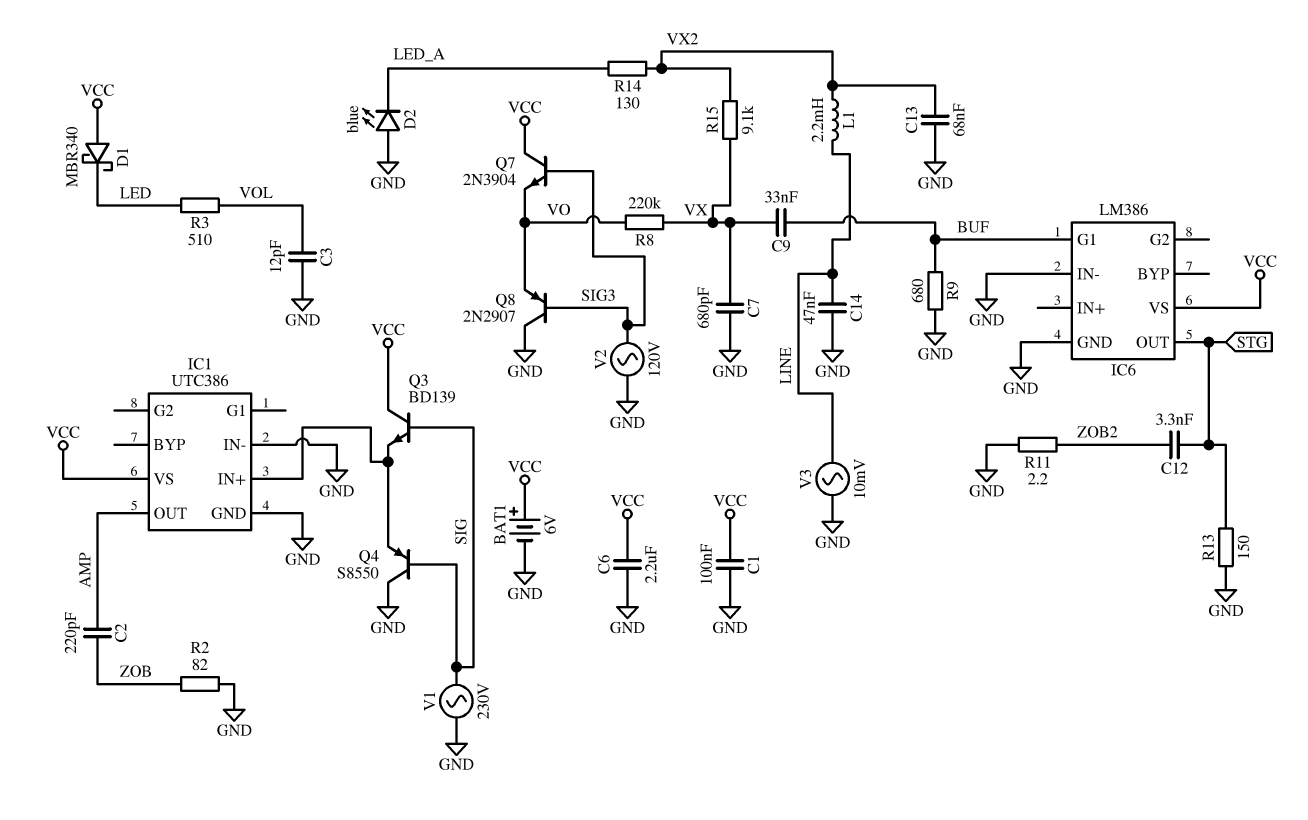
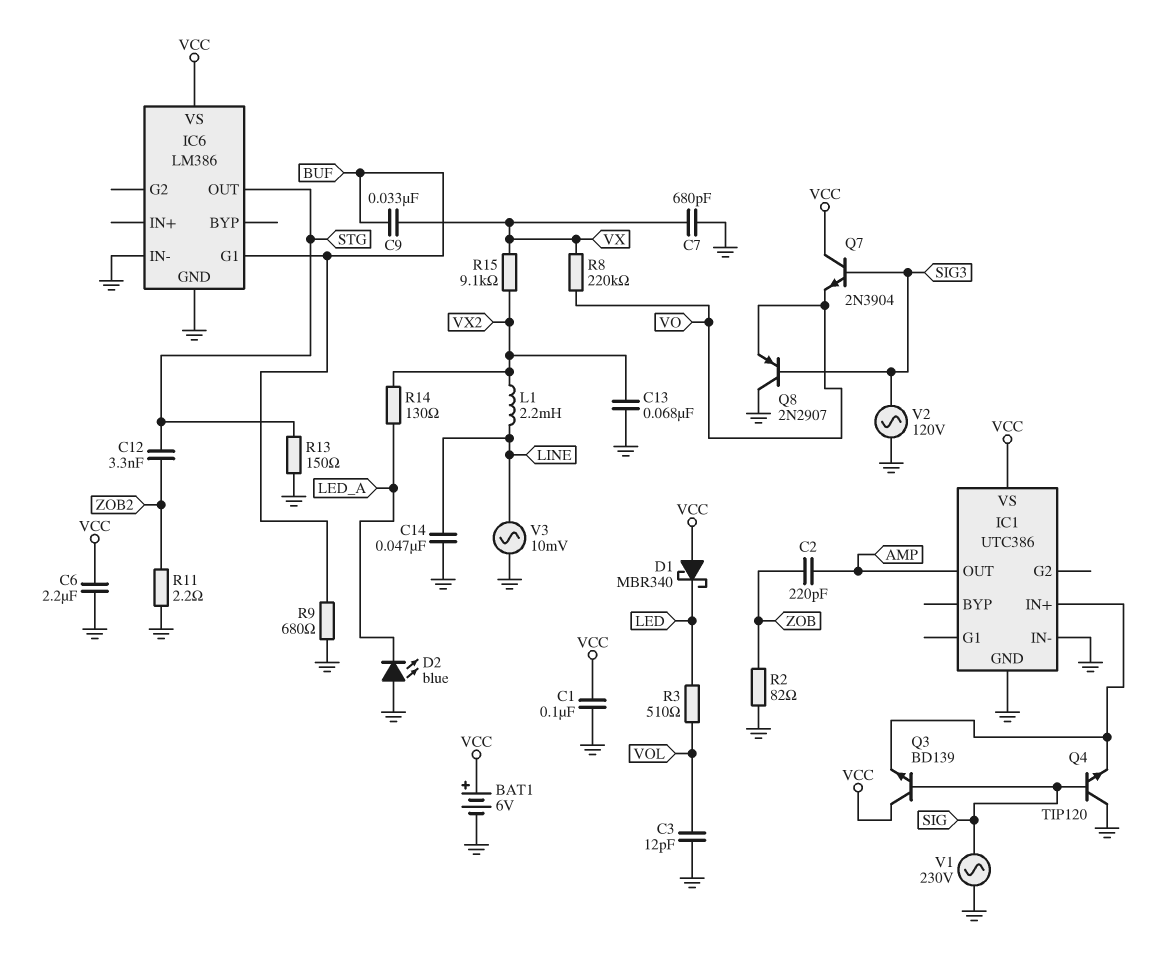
Q4: PNP S8550 (B SIG, C GND, E IC1/IN+) -> NPN TIP120 (B SIG, C GND, E IC1/IN+)

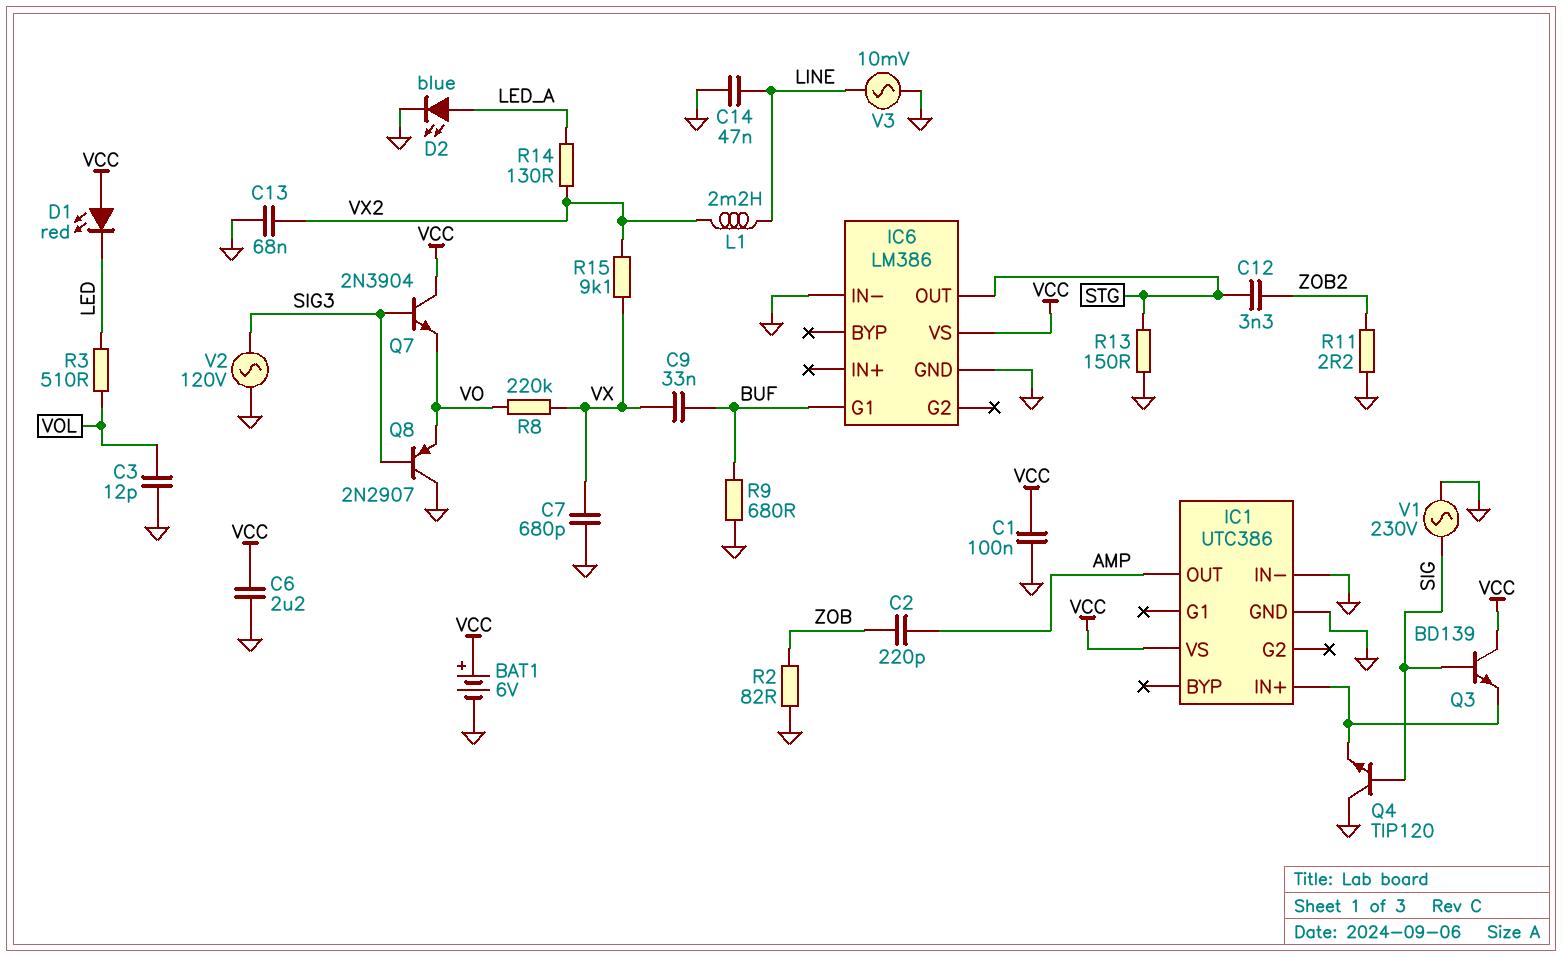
D1: schottky MBR340 (A VCC, K LED) -> LED red (A VCC, K LED)
D2: LED blue (A GND, K LED_A) -> LED blue (A LED_A, K GND)

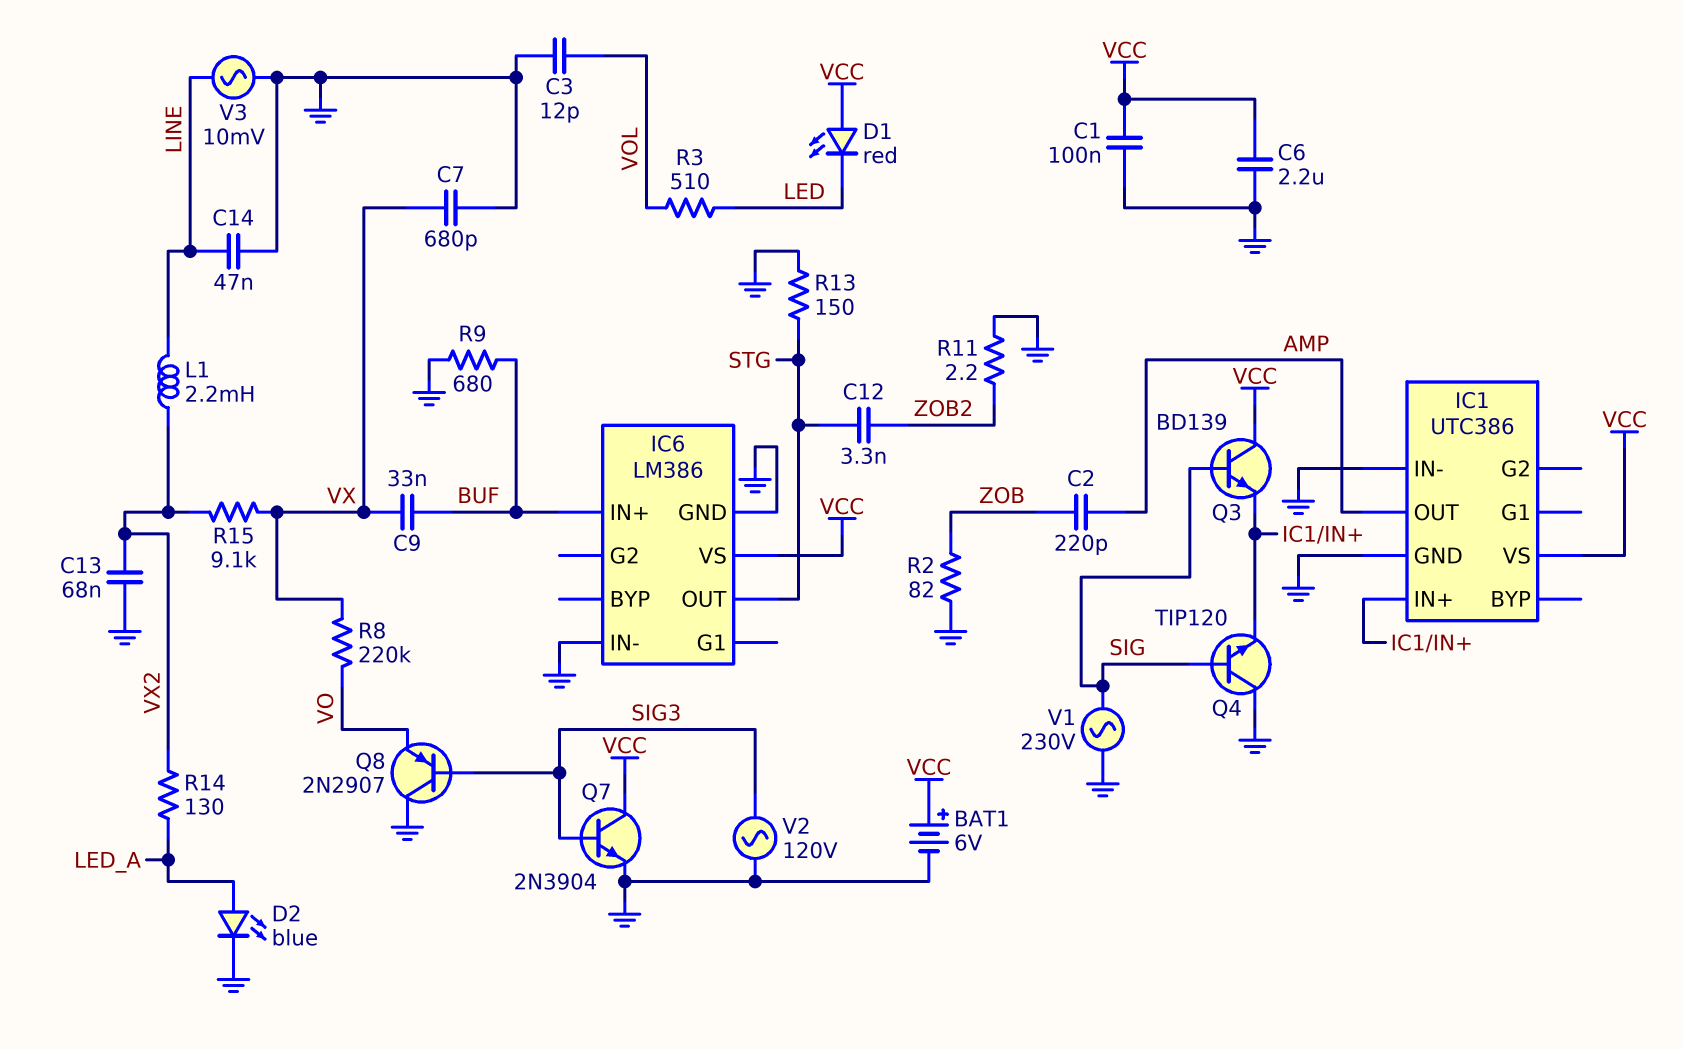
IC6 pin G1: BUF -> none
IC6 pin IN+: none -> BUF
Q7: NPN 2N3904 (B SIG3, C VCC, E VO) -> NPN 2N3904 (B SIG3, C VCC, E GND)

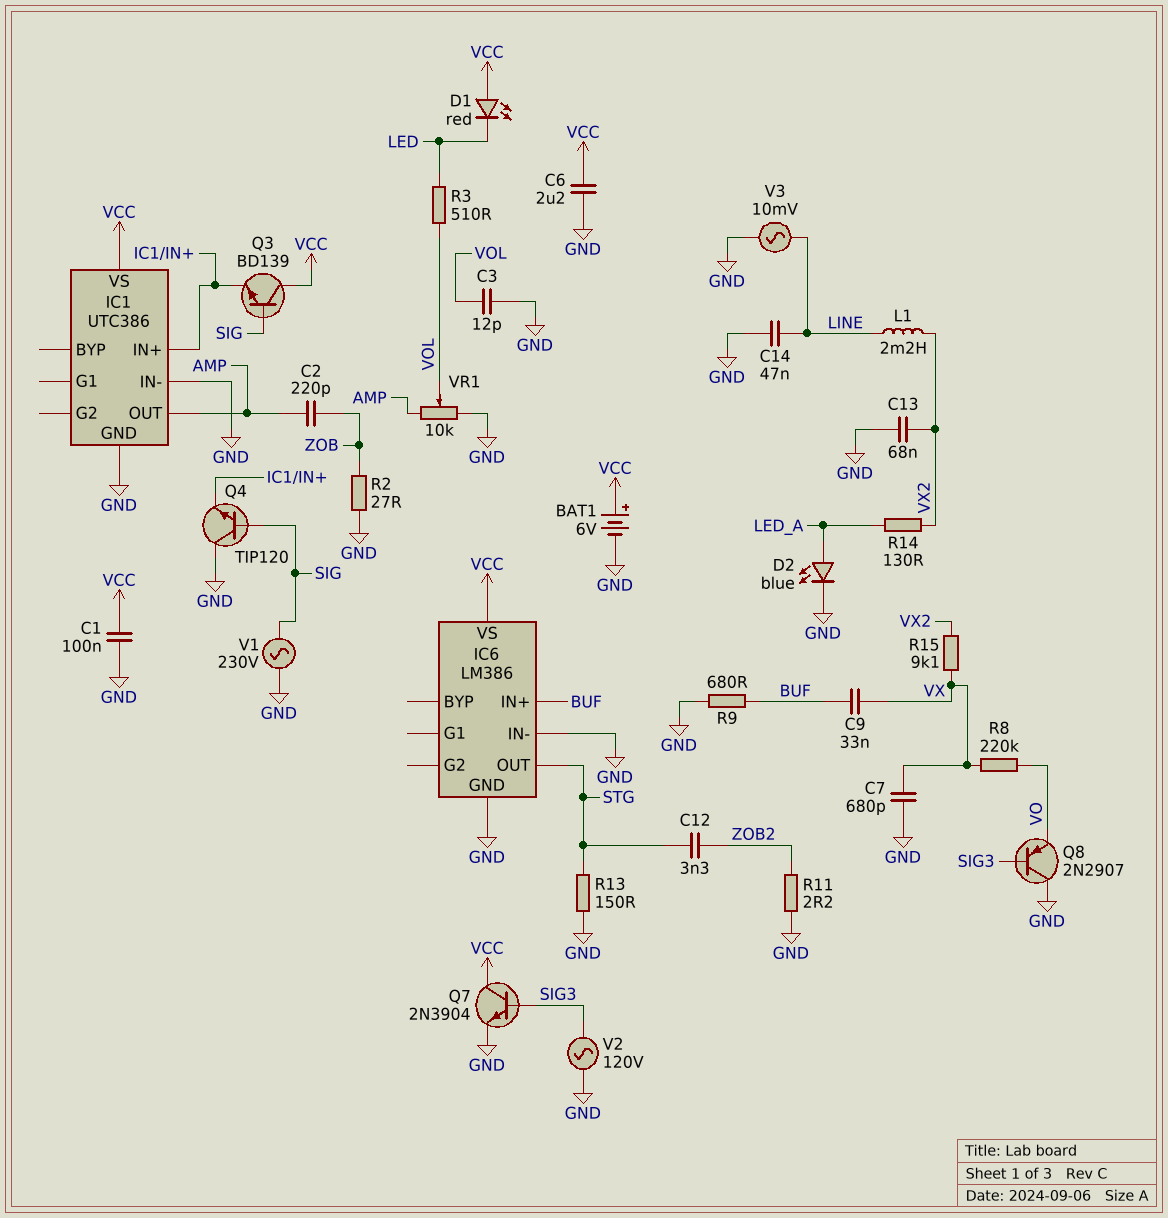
R2: 82 (GND, ZOB) -> 27 (GND, ZOB)
VR1: none -> 10k (AMP, GND, wiper VOL)

